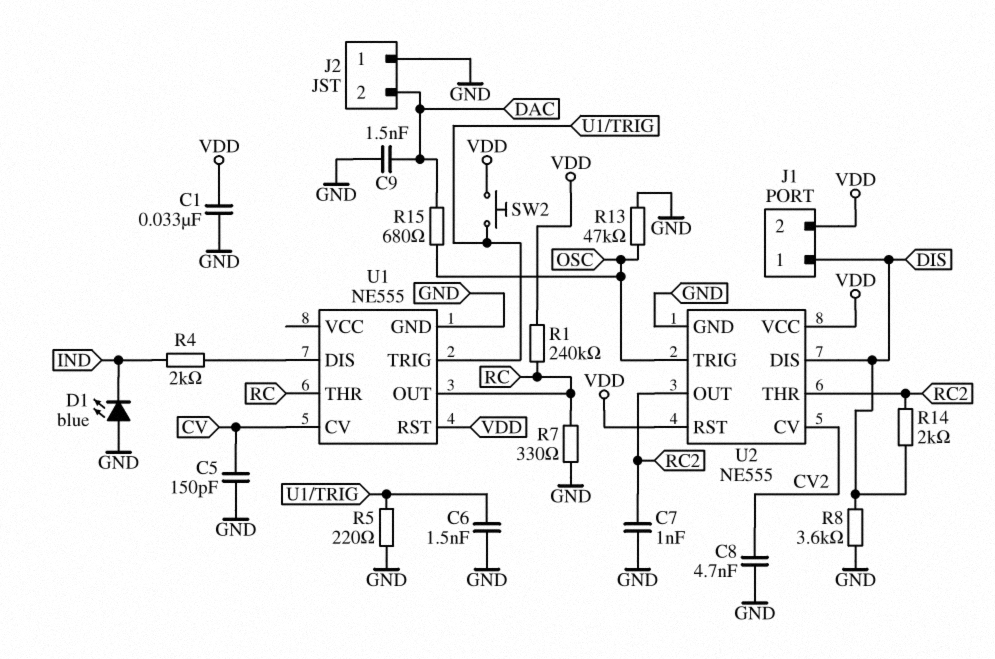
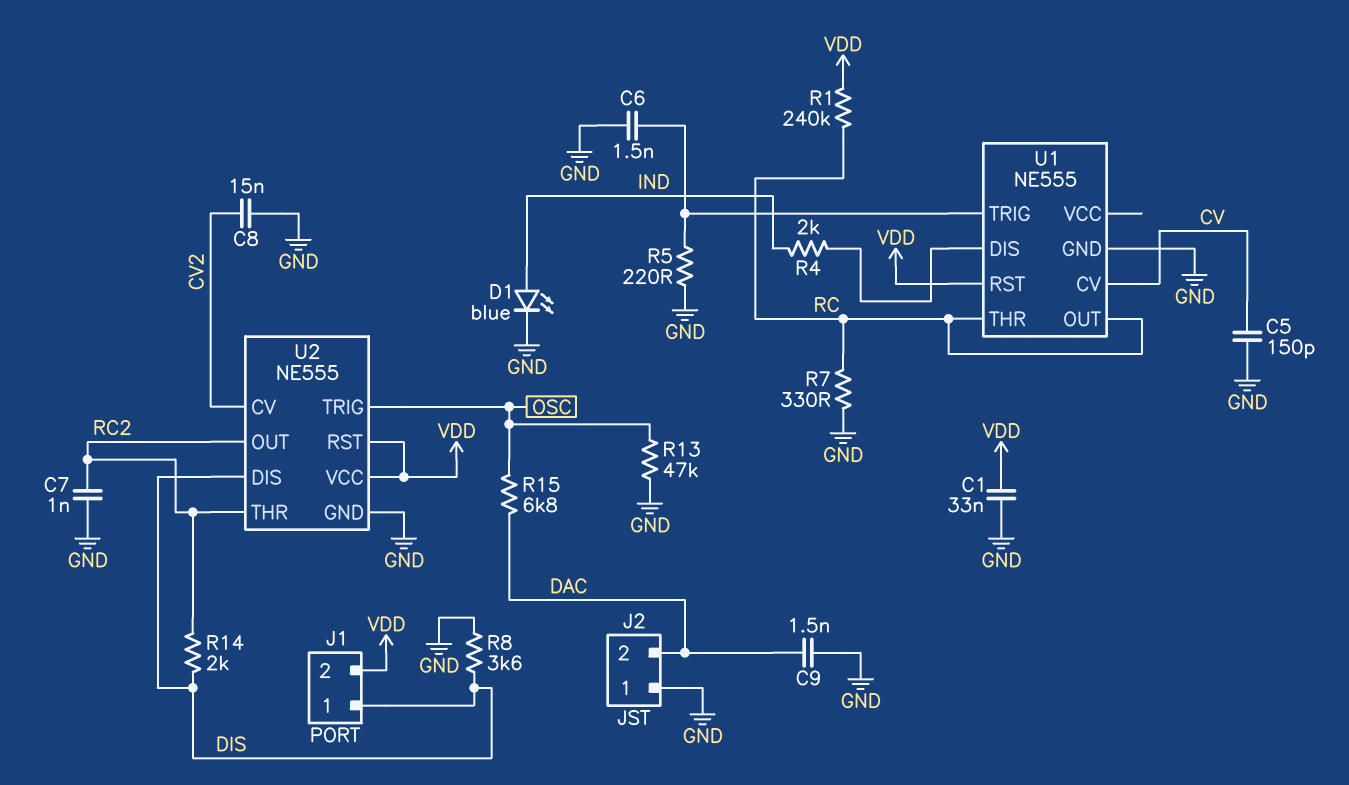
C8: 4.7nF (CV2, GND) -> 15nF (CV2, GND)
D1: LED blue (A GND, K IND) -> LED blue (A IND, K GND)
R15: 680 (DAC, OSC) -> 6.8k (DAC, OSC)
SW2: button (U1/TRIG, VDD) -> none

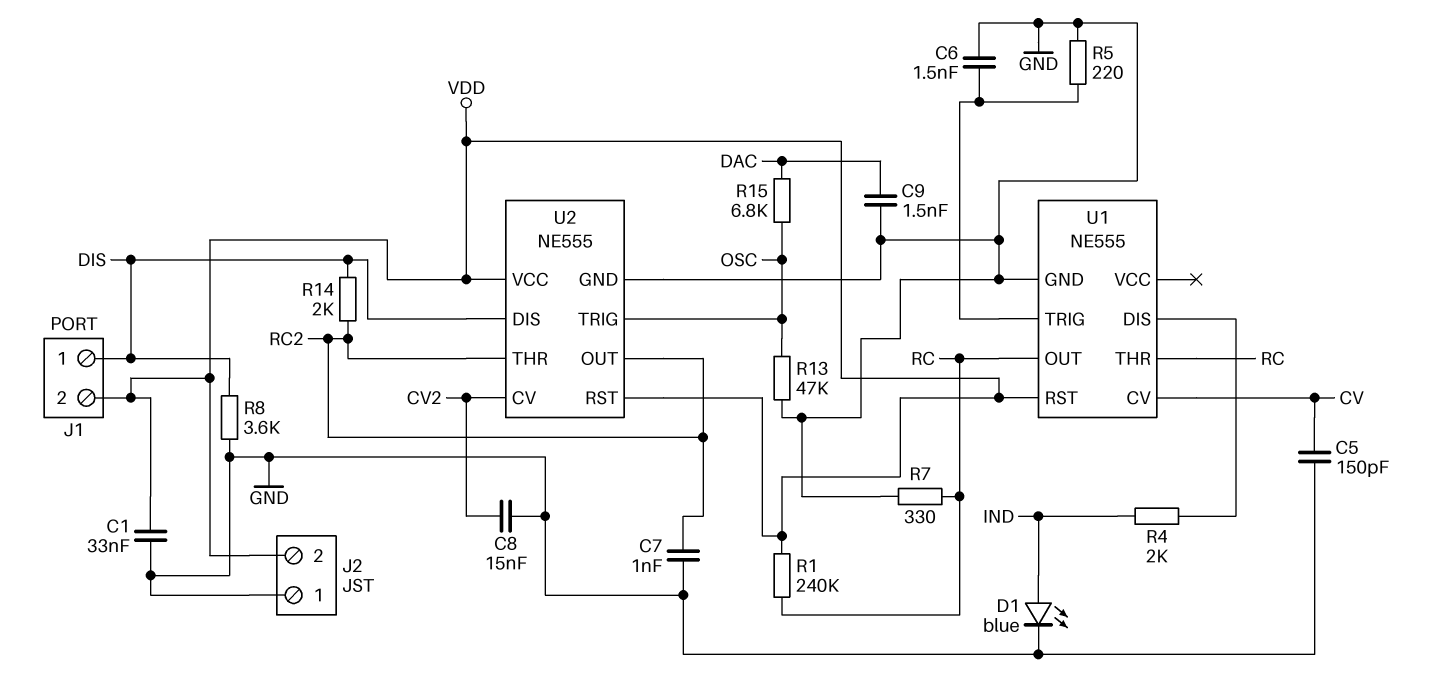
J2 pin 2: DAC -> VDD

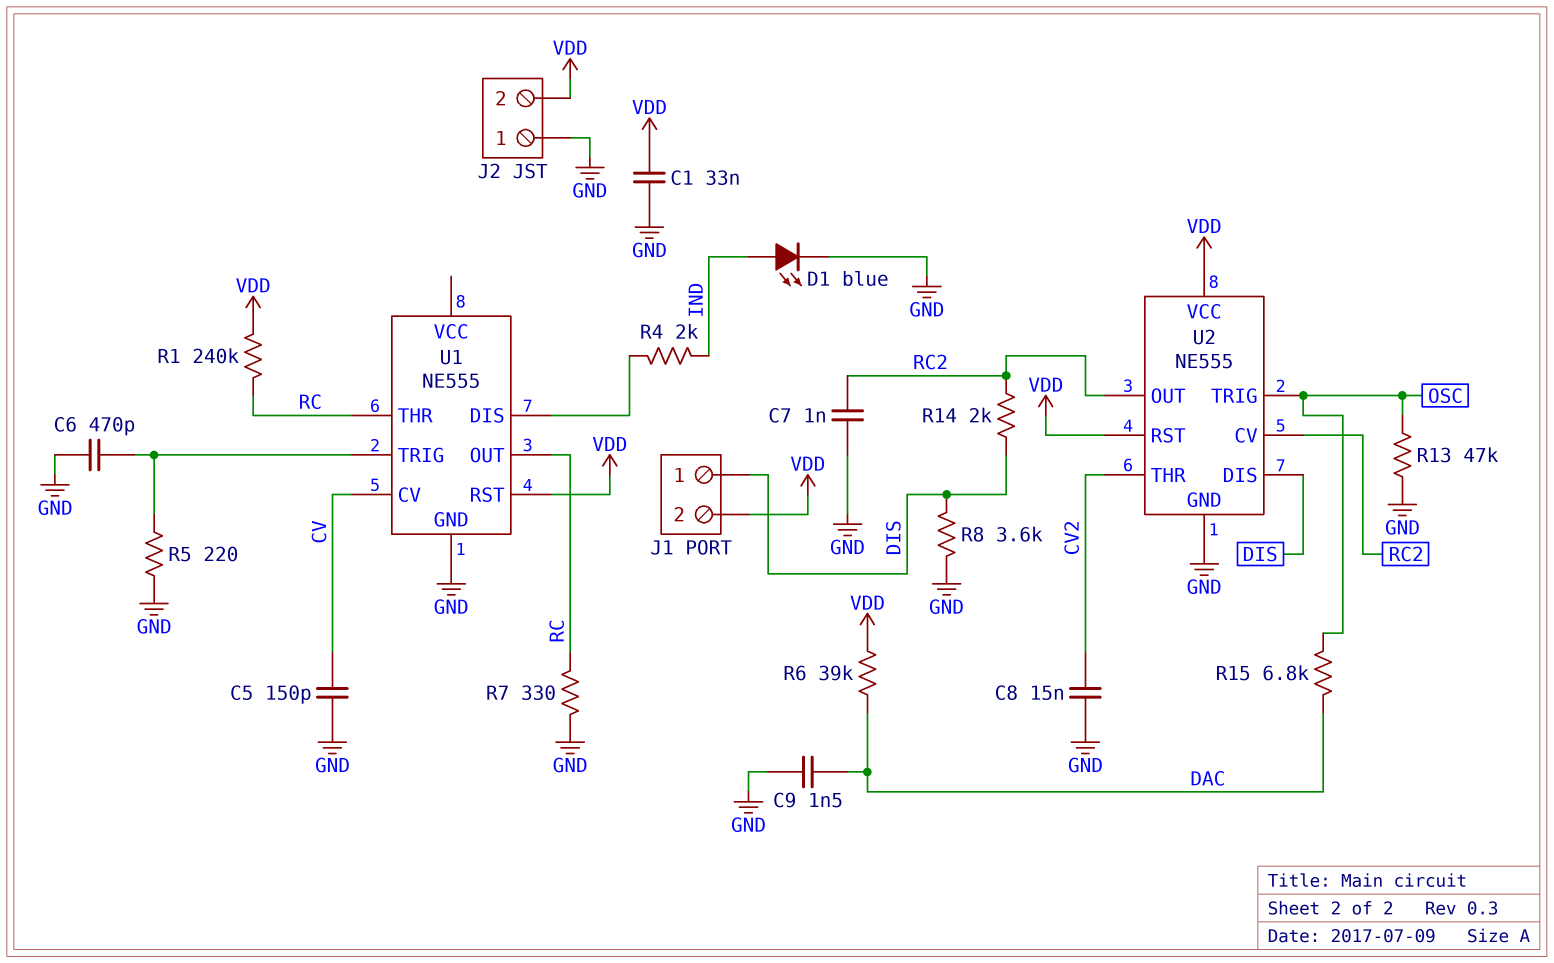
C6: 1.5nF (GND, U1/TRIG) -> 470pF (GND, U1/TRIG)
R6: none -> 39k (DAC, VDD)
U2 pin CV: CV2 -> RC2
U2 pin THR: RC2 -> CV2

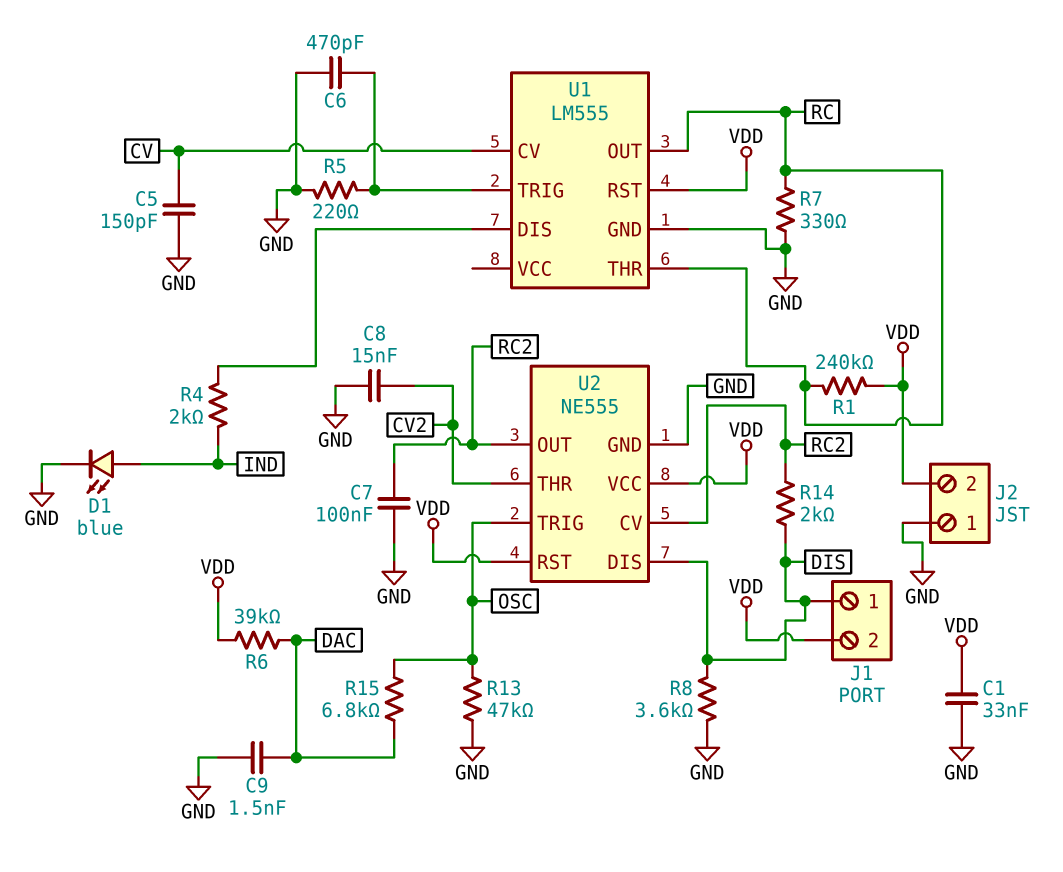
C7: 1nF (GND, RC2) -> 100nF (GND, RC2)
U1: NE555 -> LM555

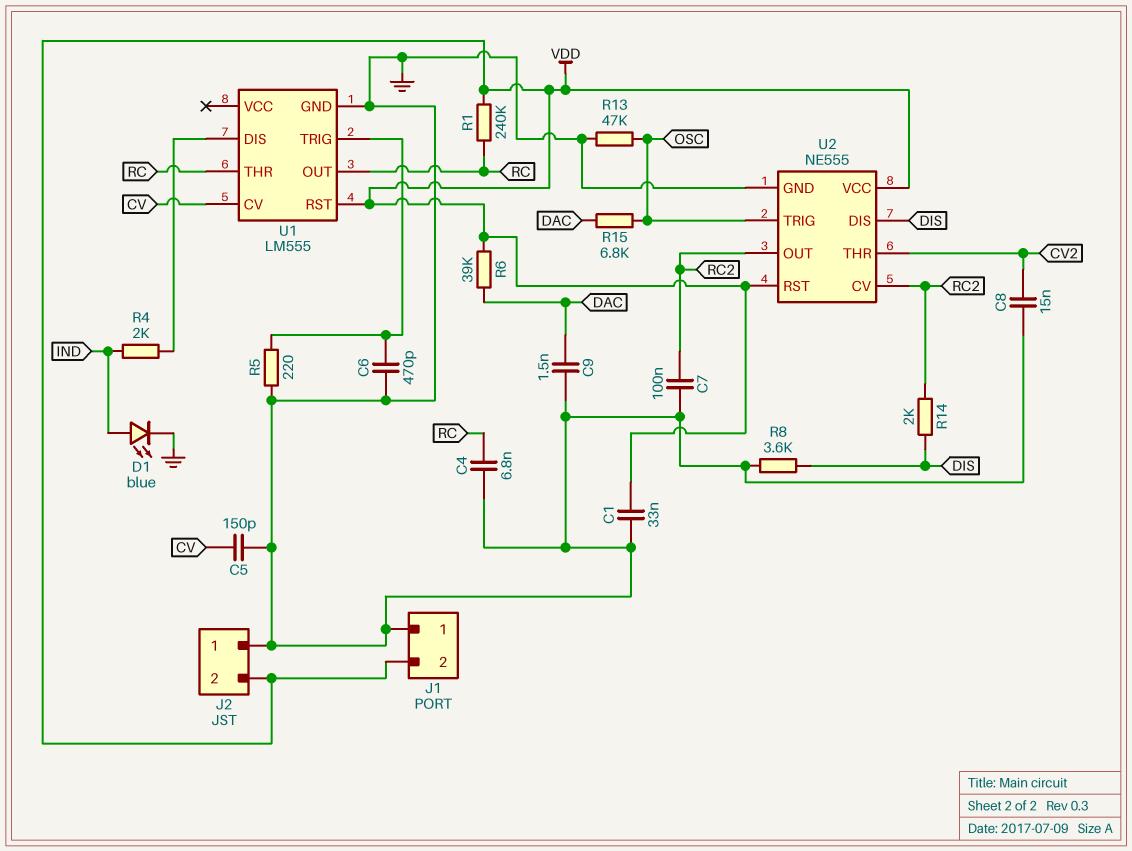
C4: none -> 6.8nF (GND, RC)
J1 pin 1: DIS -> GND
R7: 330 (GND, RC) -> none

